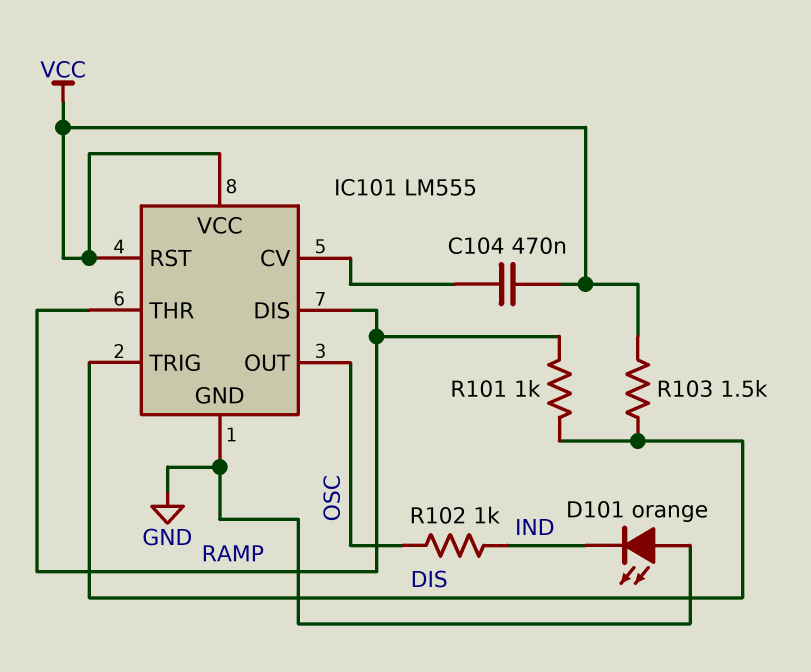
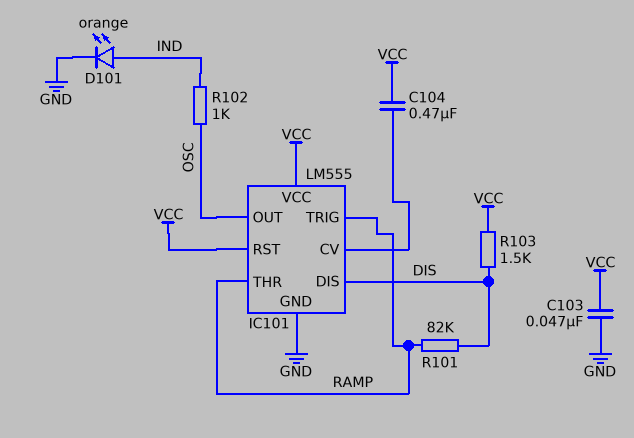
C103: none -> 47nF (GND, VCC)
D101: LED orange (A GND, K IND) -> LED orange (A IND, K GND)
IC101 pin DIS: RAMP -> DIS
IC101 pin TRIG: DIS -> RAMP
R101: 1k (DIS, RAMP) -> 82k (DIS, RAMP)

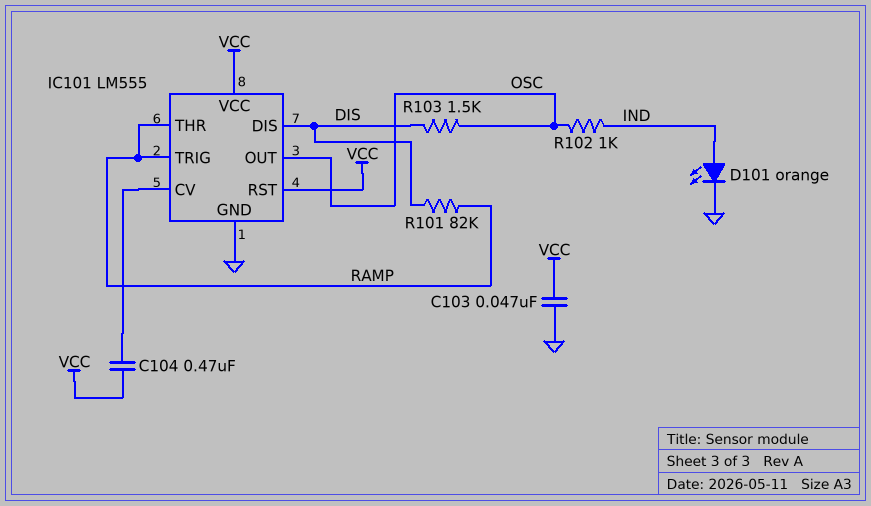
R103: 1.5k (DIS, VCC) -> 1.5k (DIS, OSC)

